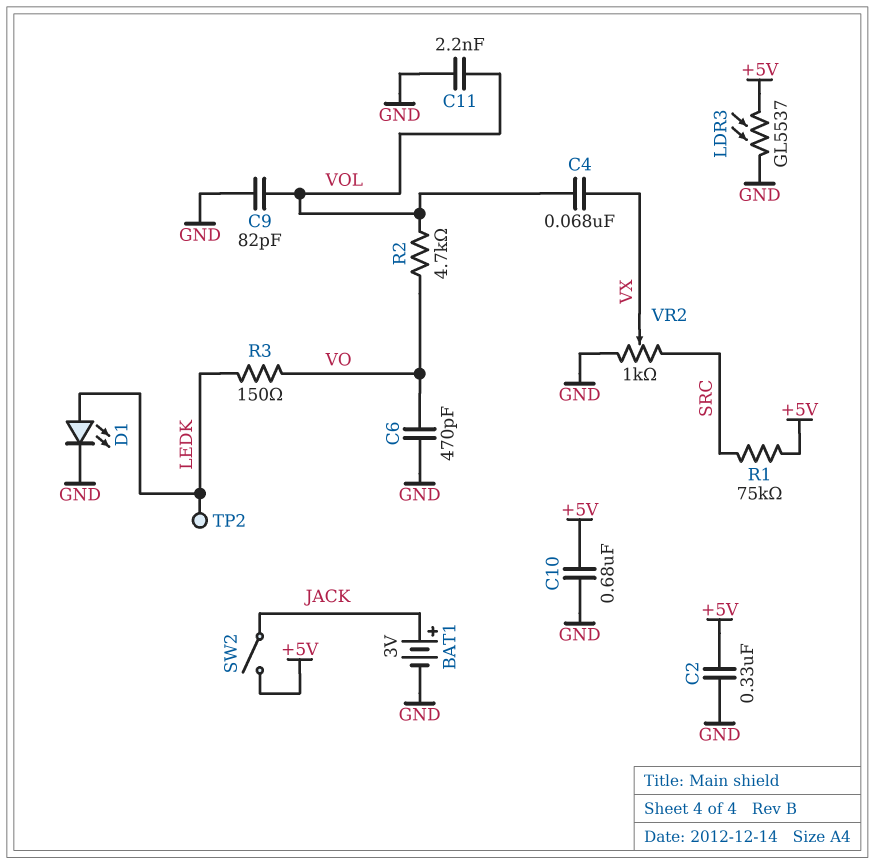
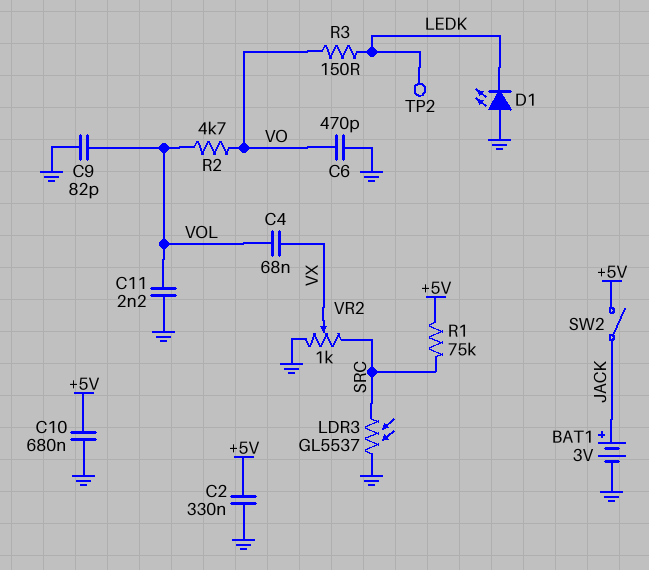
D1: LED (A LEDK, K GND) -> LED (A GND, K LEDK)
LDR3: GL5537 (+5V, GND) -> GL5537 (GND, SRC)

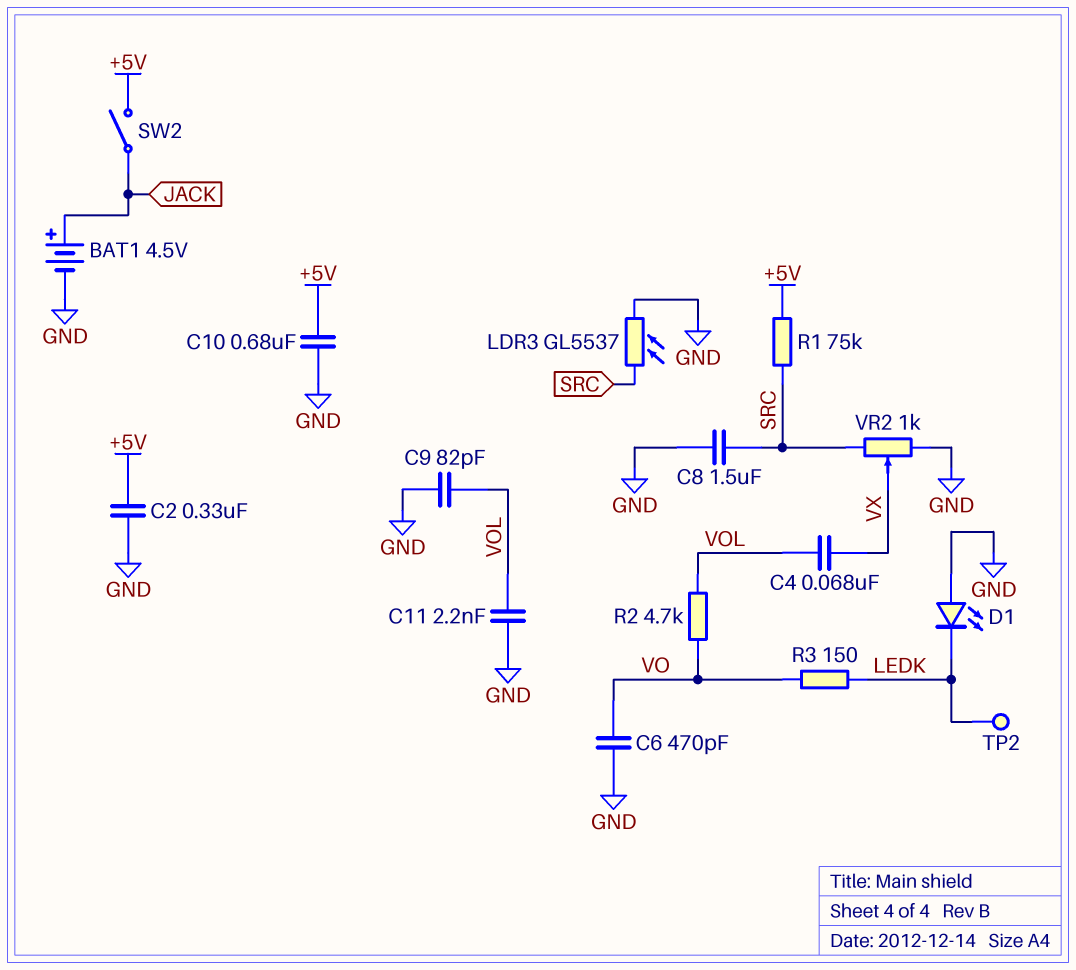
BAT1: 3V (plus JACK, minus GND) -> 4.5V (plus JACK, minus GND)
C8: none -> 1.5uF (GND, SRC)

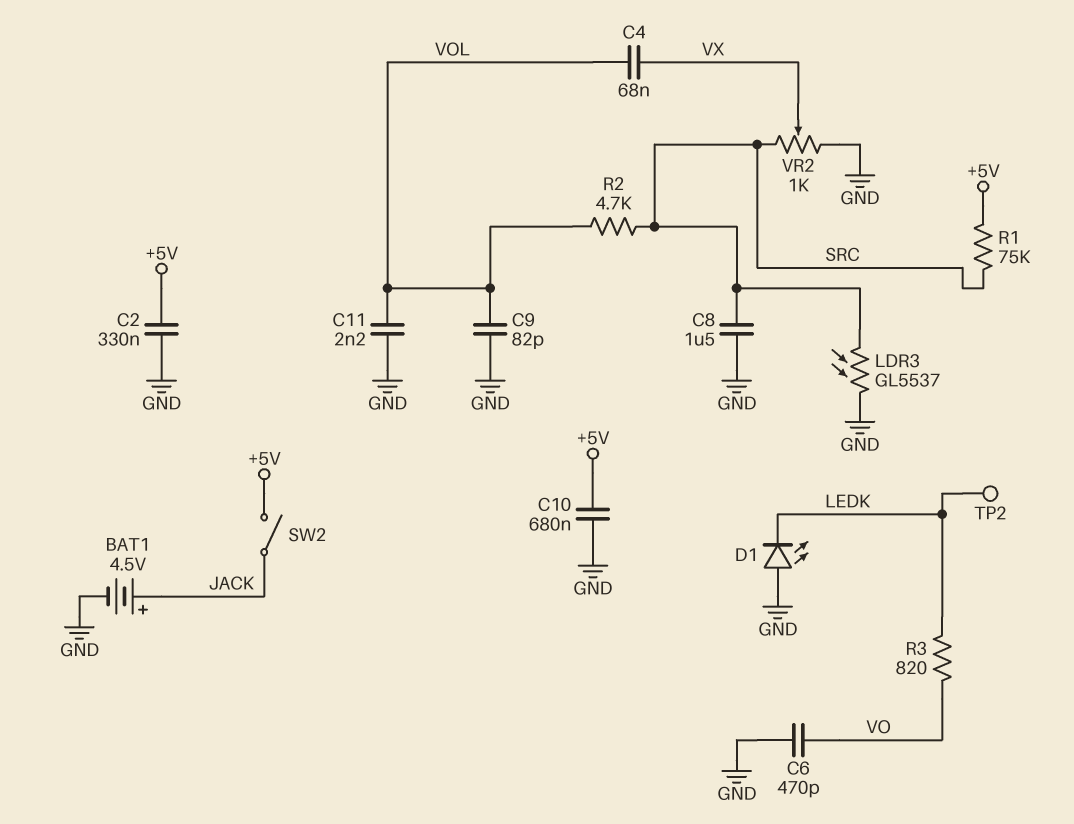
R2: 4.7k (VO, VOL) -> 4.7k (SRC, VOL)
R3: 150 (LEDK, VO) -> 820 (LEDK, VO)

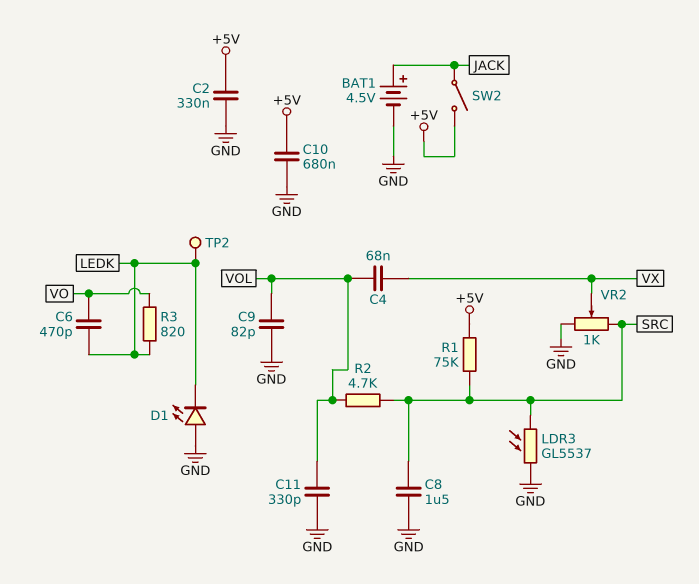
C6: 470pF (GND, VO) -> 470pF (LEDK, VO)
C11: 2.2nF (GND, VOL) -> 330pF (GND, VOL)

